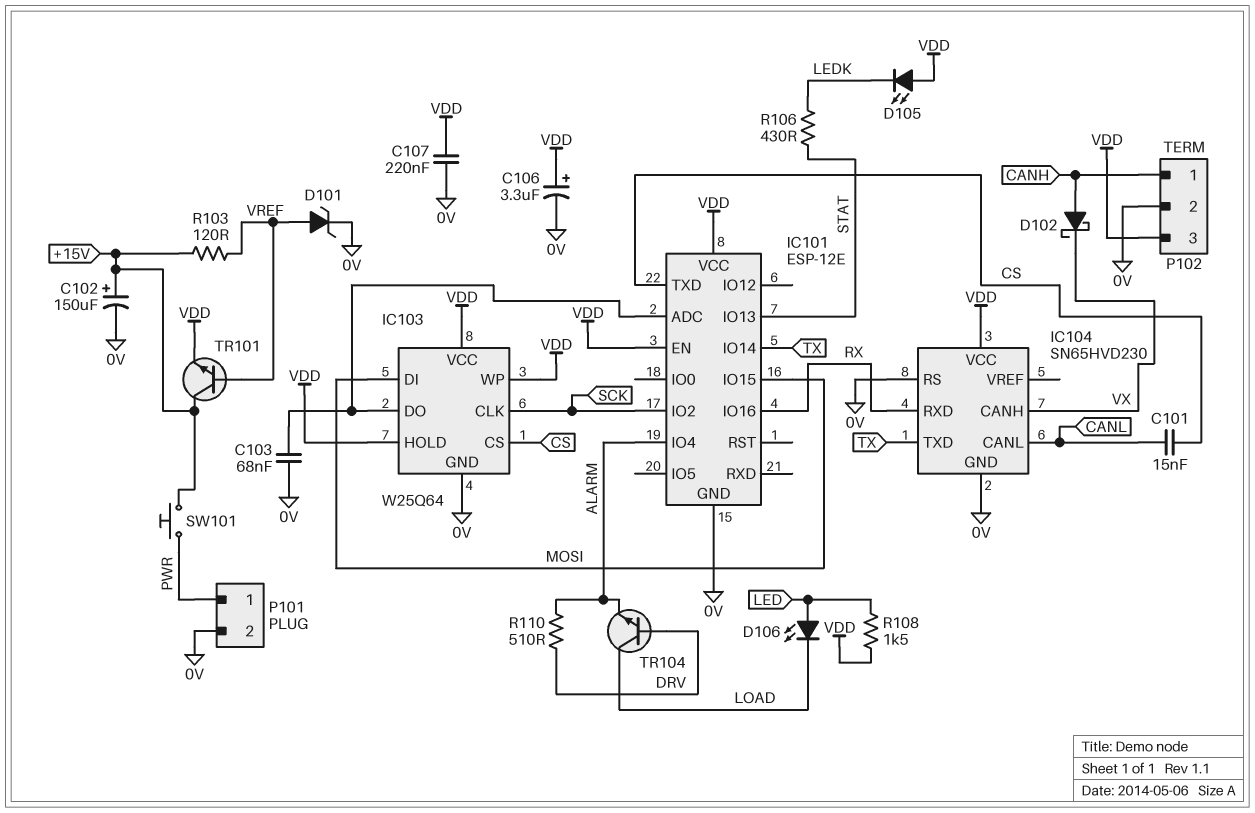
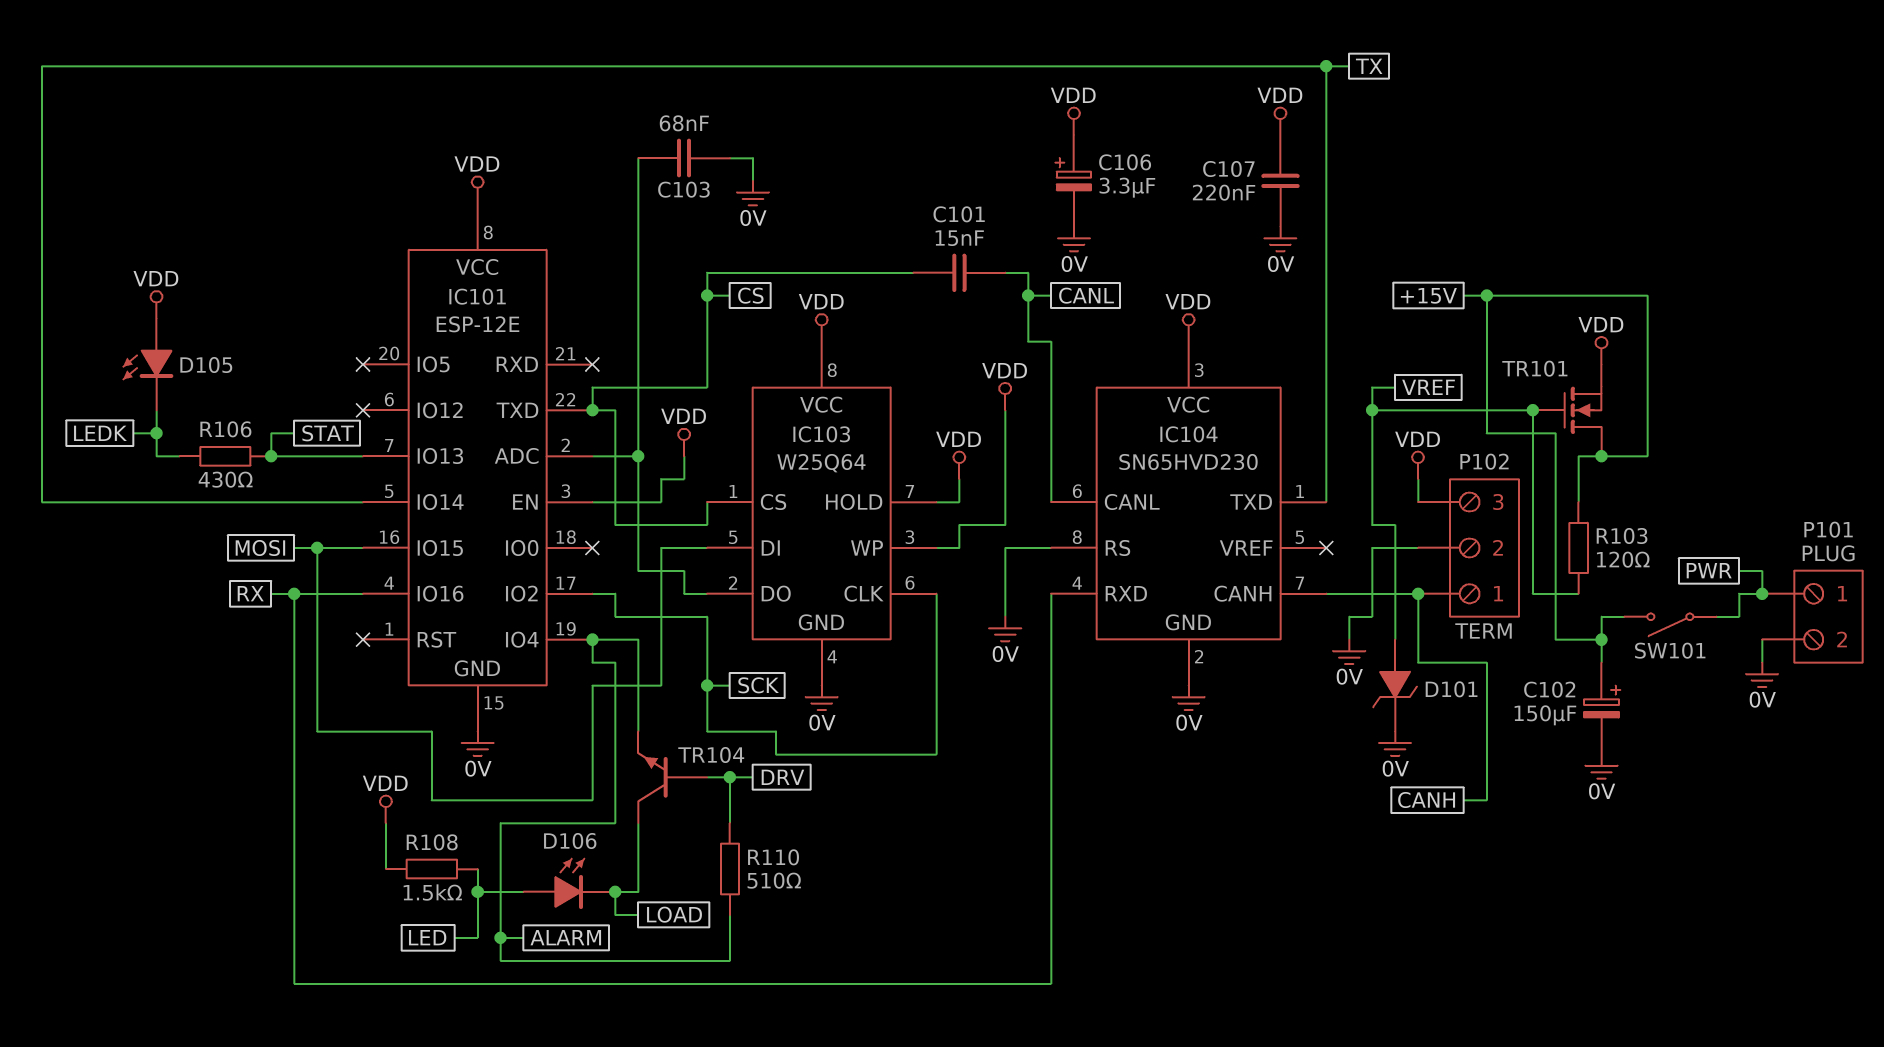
D102: schottky (A CANH, K VX) -> none
IC104 pin CANH: VX -> CANH
SW101: button (+15V, PWR) -> switch (+15V, PWR)
TR101: NPN (B VREF, C +15V, E VDD) -> NMOS (G VREF, D +15V, S VDD)

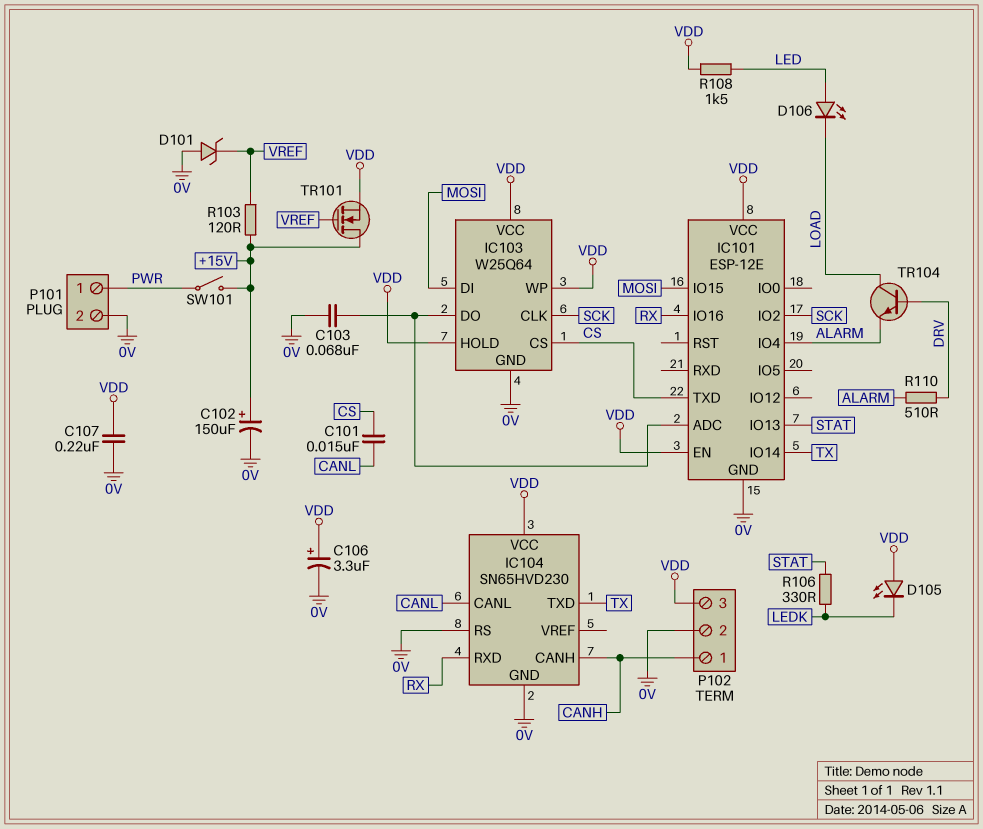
D101: zener (A VREF, K 0V) -> zener (A 0V, K VREF)
R106: 430 (LEDK, STAT) -> 330 (LEDK, STAT)

